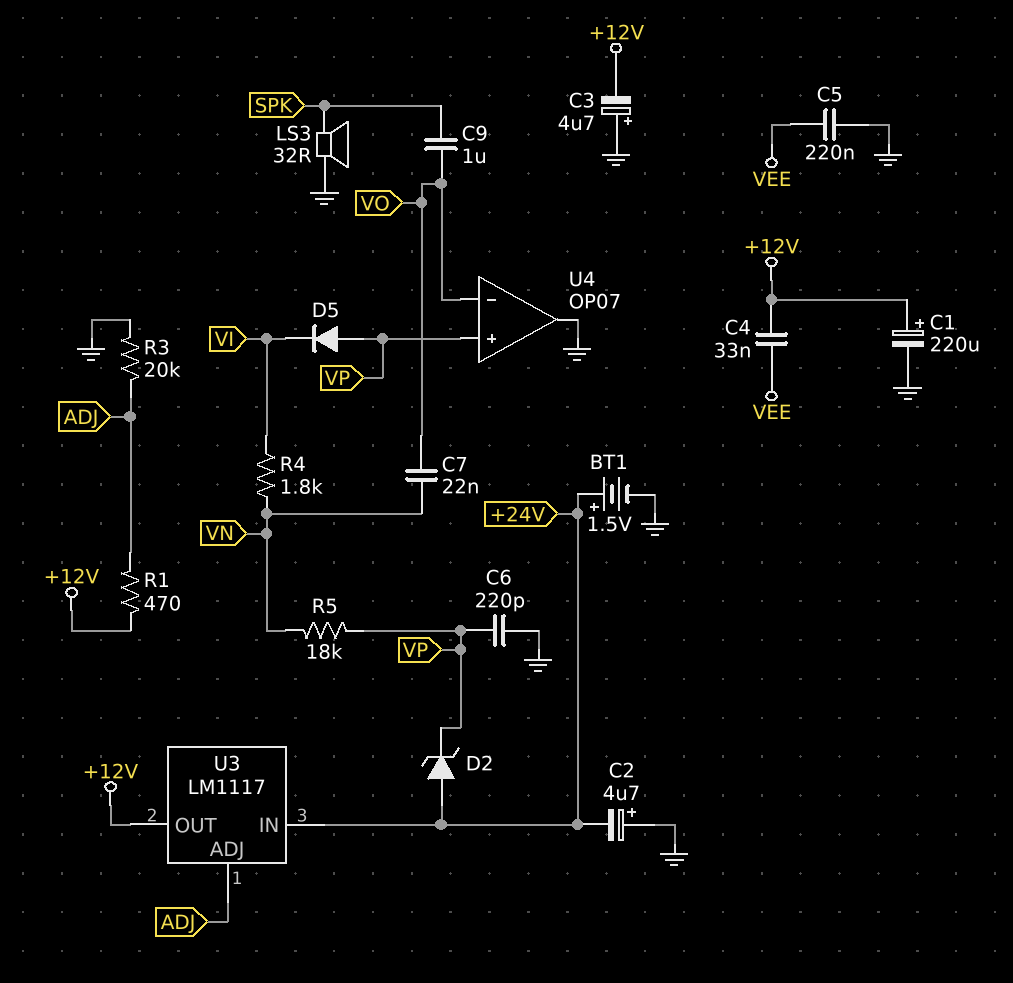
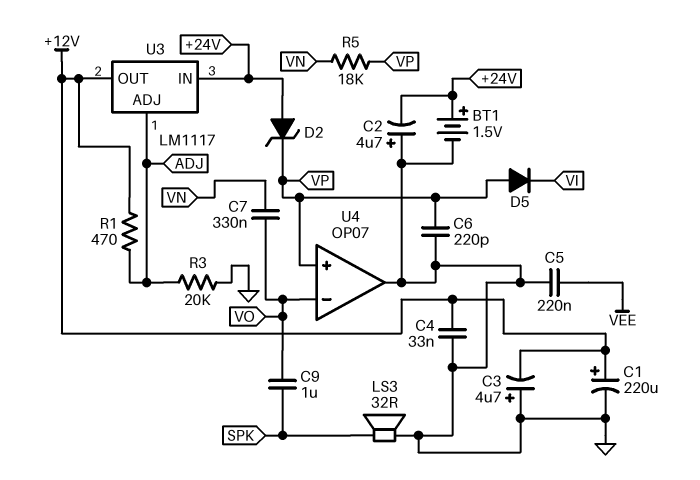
C4: 33nF (+12V, VEE) -> 33nF (+12V, GND)
C7: 22nF (VN, VO) -> 330nF (VN, VO)
R4: 1.8k (VI, VN) -> none

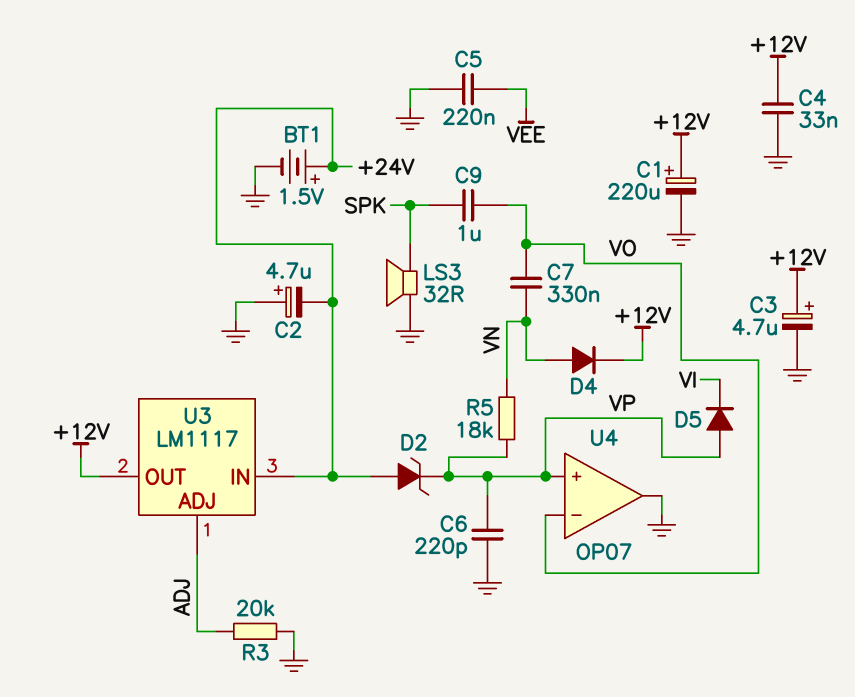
C3: 4.7uF (plus GND, minus +12V) -> 4.7uF (plus +12V, minus GND)
D4: none -> diode (A VN, K +12V)
R1: 470 (+12V, ADJ) -> none

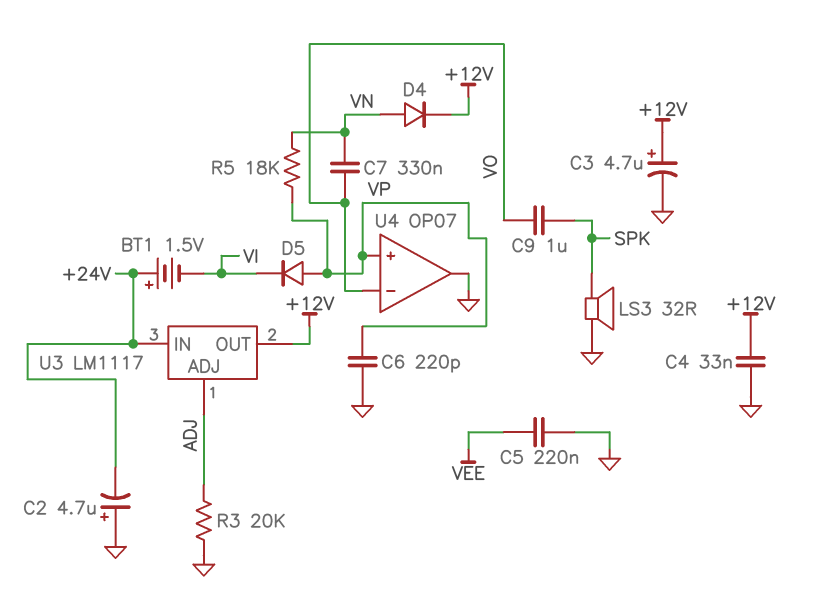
BT1: 1.5V (plus +24V, minus GND) -> 1.5V (plus +24V, minus VI)
C1: 220uF (plus +12V, minus GND) -> none
D2: zener (A +24V, K VP) -> none

